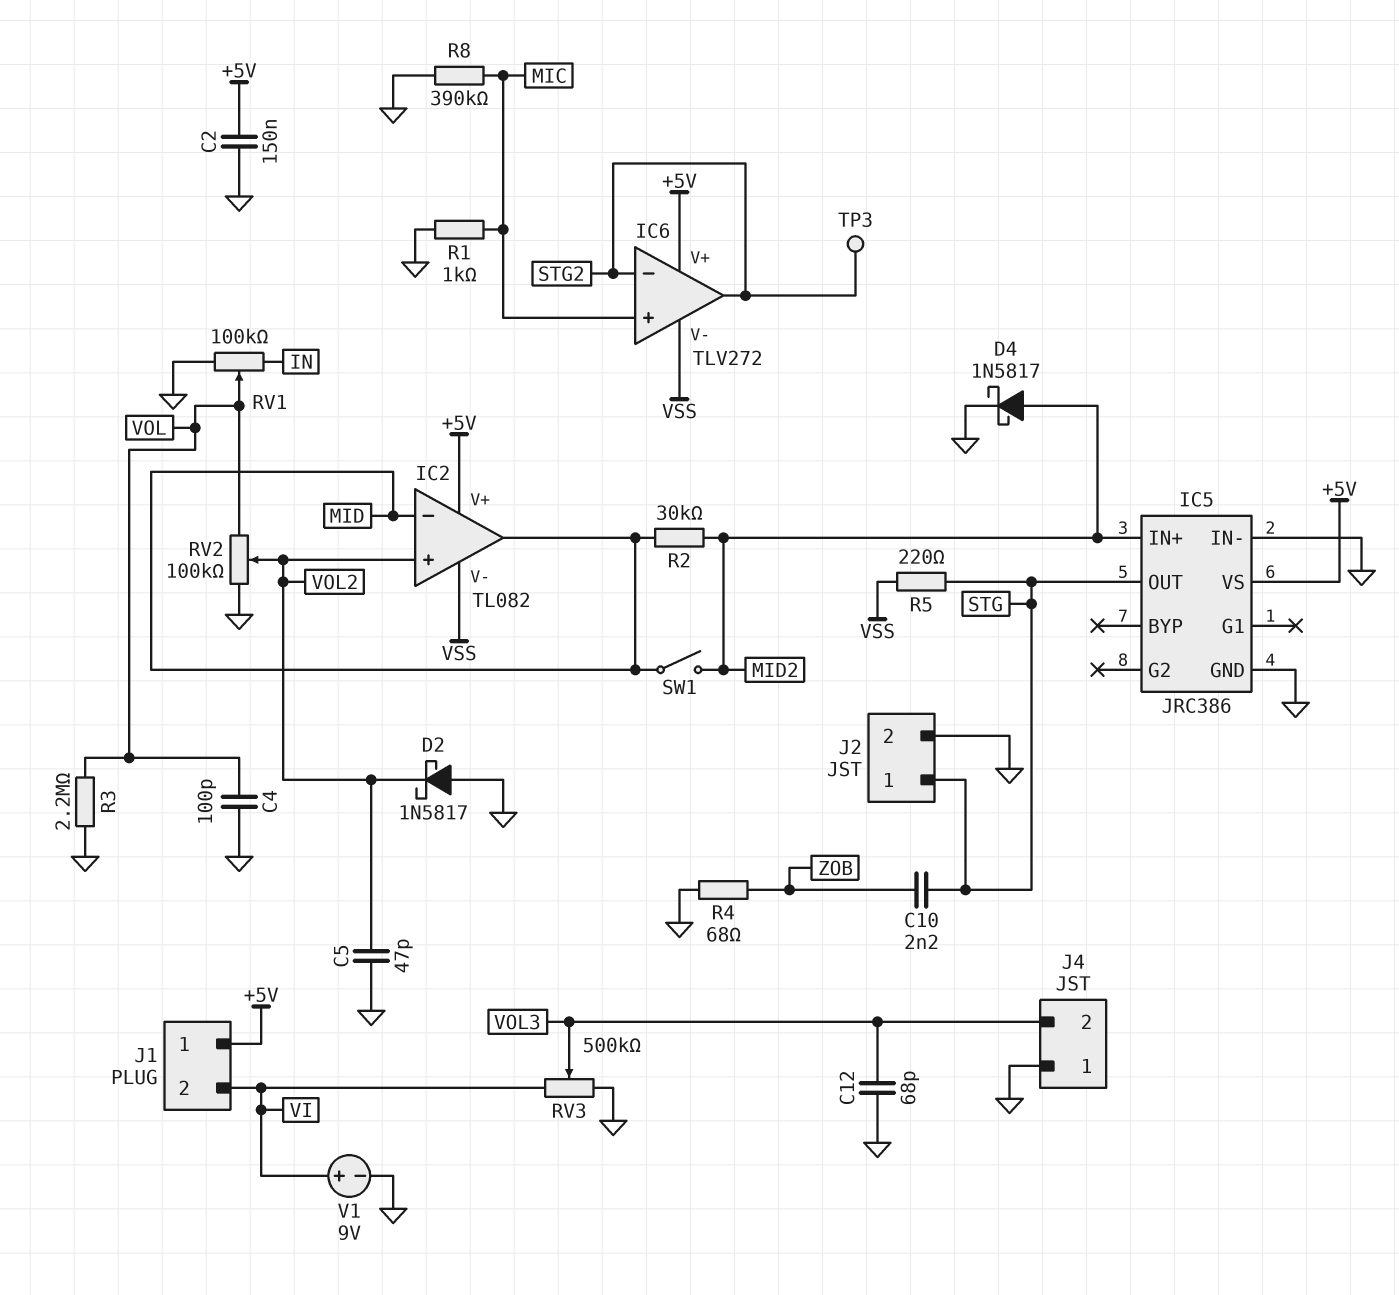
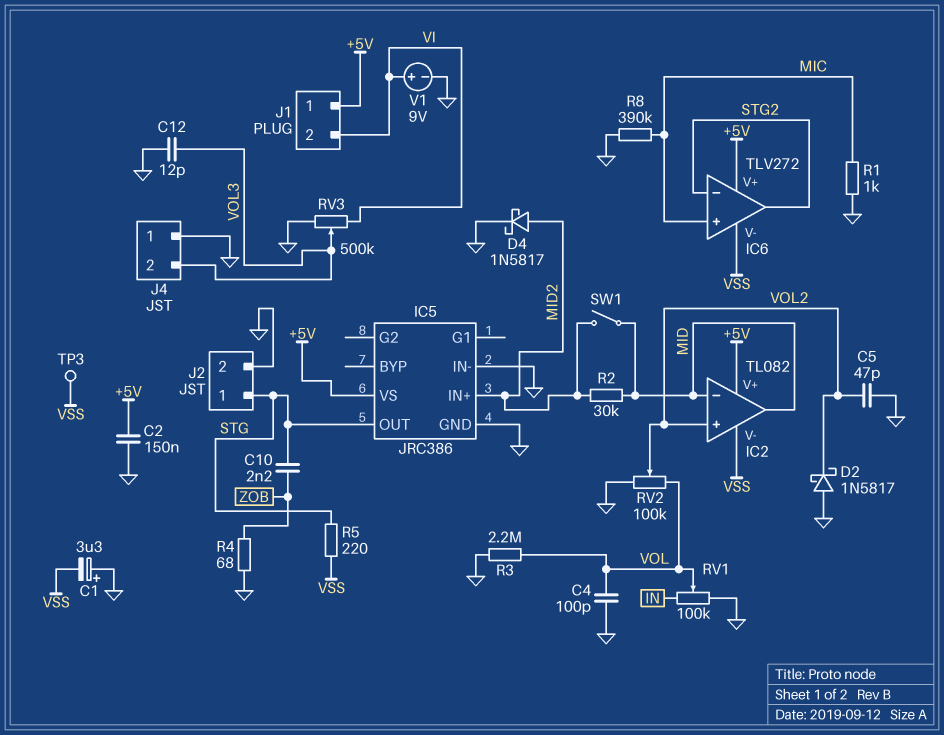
C1: none -> 3.3uF (plus GND, minus VSS)
C12: 68pF (GND, VOL3) -> 12pF (GND, VOL3)
TP3: test point (STG2) -> test point (VSS)

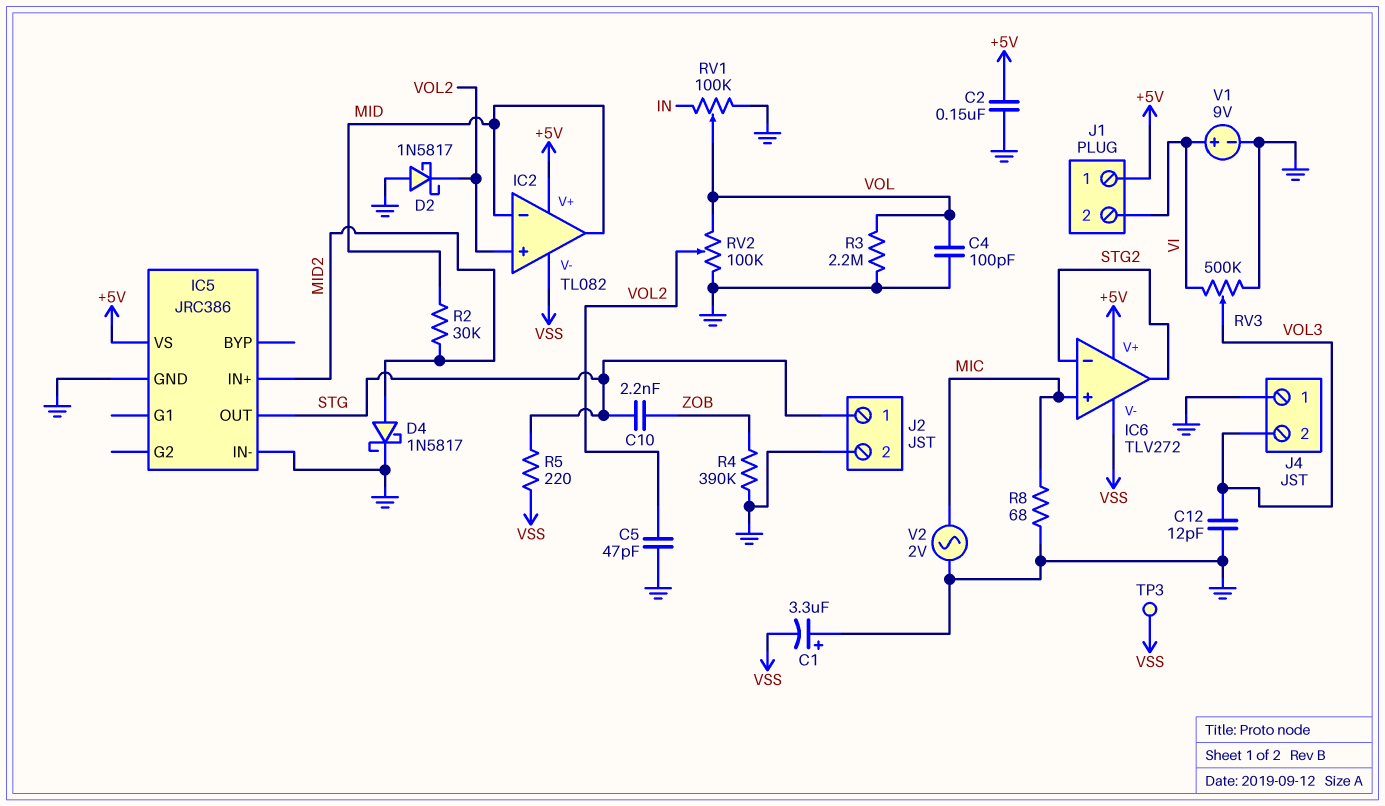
R1: 1k (GND, MIC) -> none
R4: 68 (GND, ZOB) -> 390k (GND, ZOB)
R8: 390k (GND, MIC) -> 68 (GND, MIC)
SW1: switch (MID, MID2) -> none
V2: none -> AC 2V (GND, MIC)

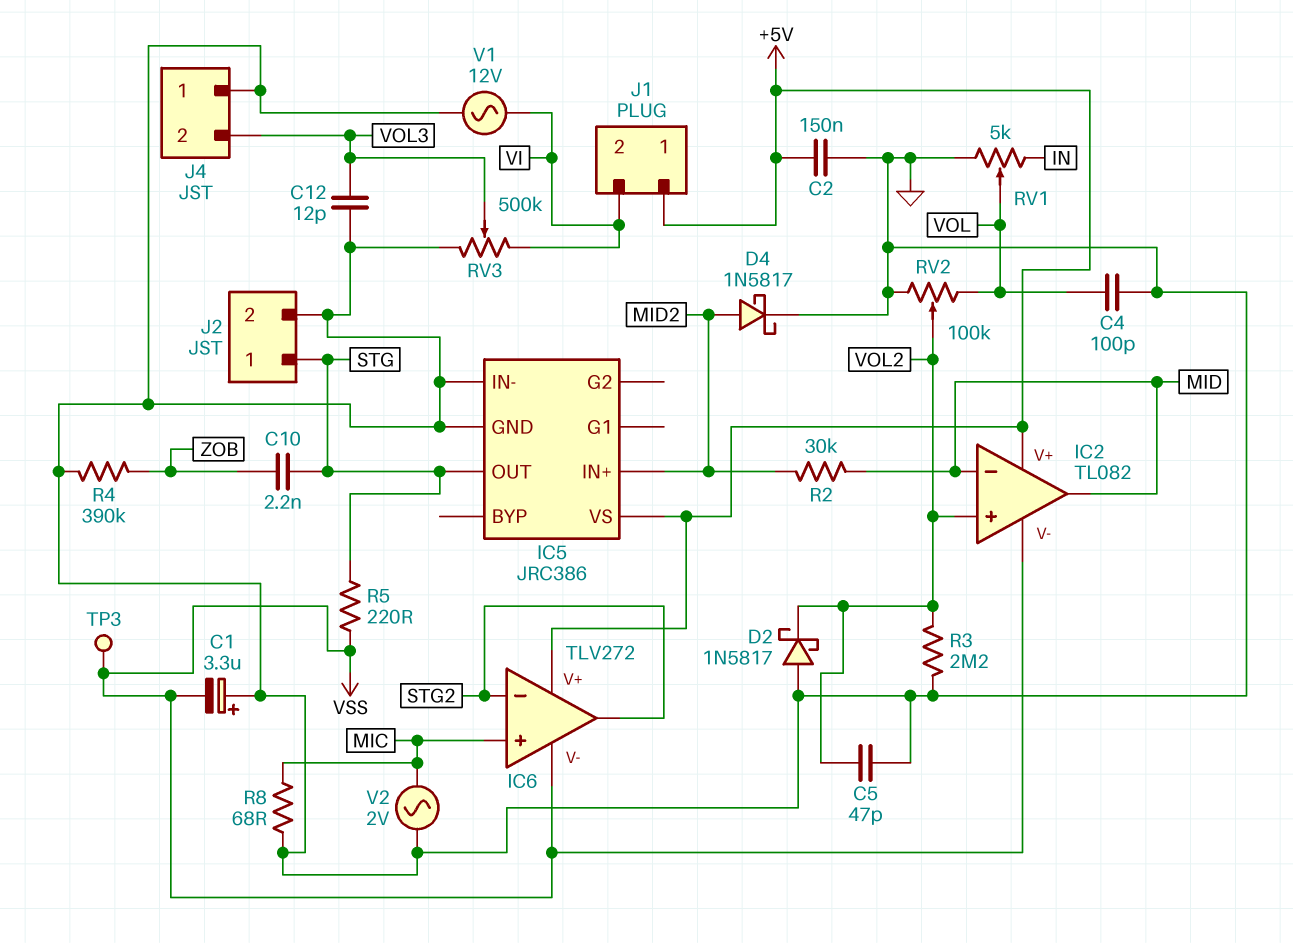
R3: 2.2M (GND, VOL) -> 2.2M (GND, VOL2)
RV1: 100k (GND, IN, wiper VOL) -> 5k (GND, IN, wiper VOL)
V1: 9V (plus VI, minus GND) -> AC 12V (GND, VI)

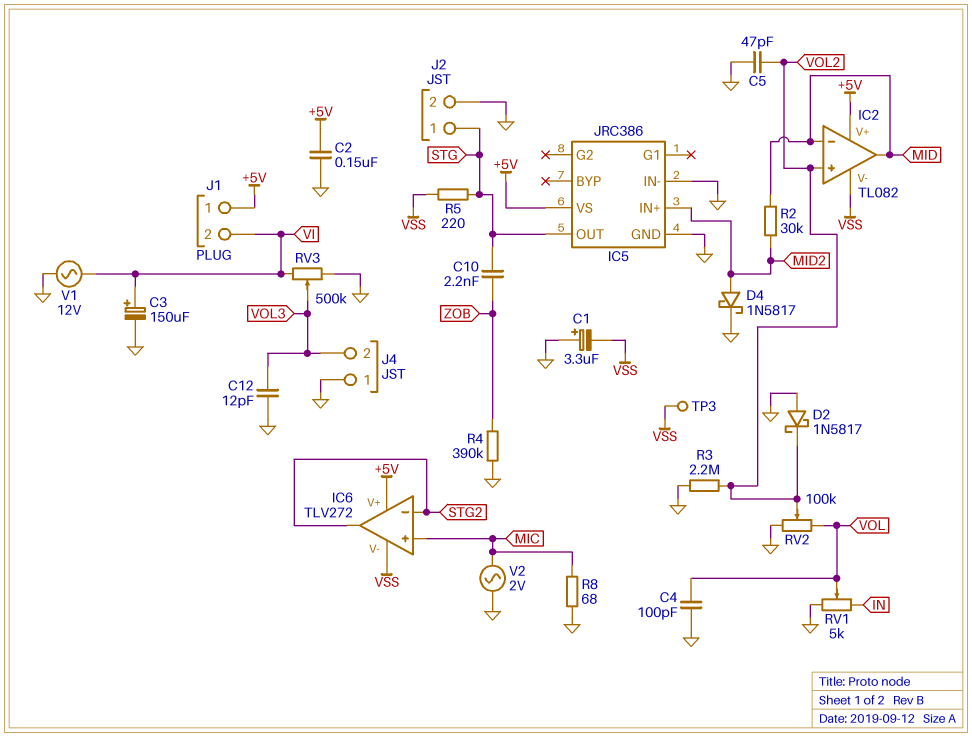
C3: none -> 150uF (plus VI, minus GND)

